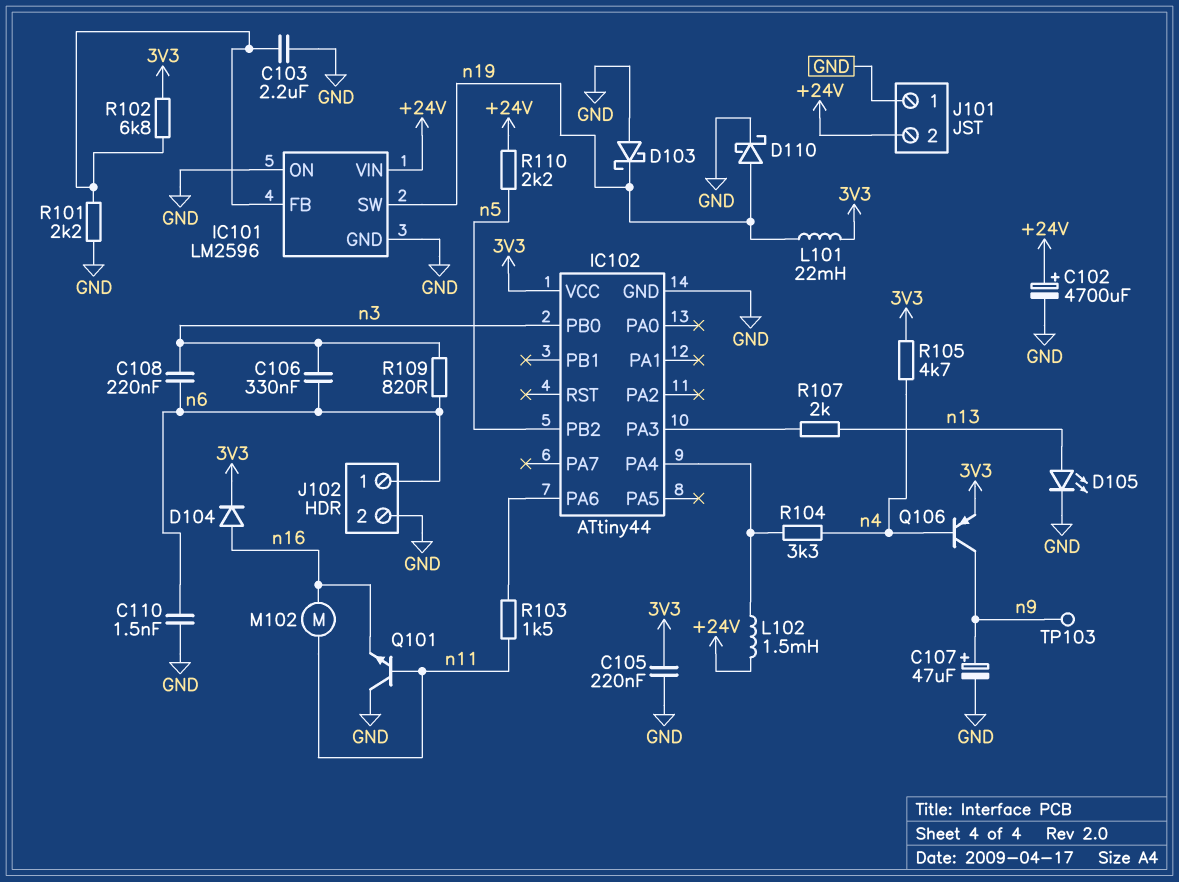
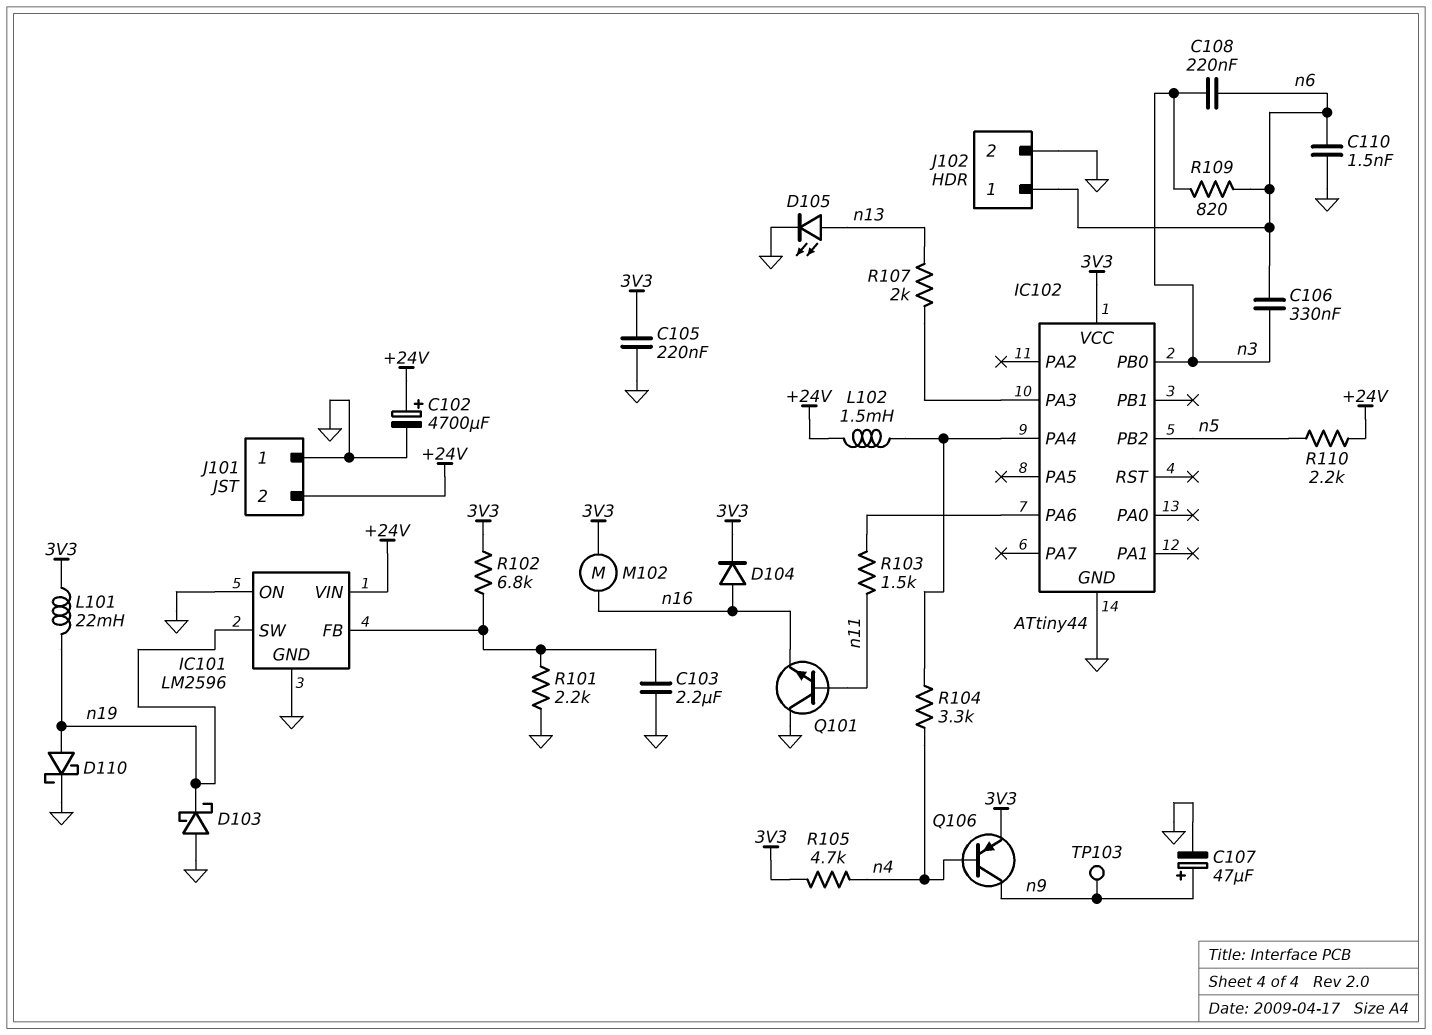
M102: motor (n11, n16) -> motor (3V3, n16)

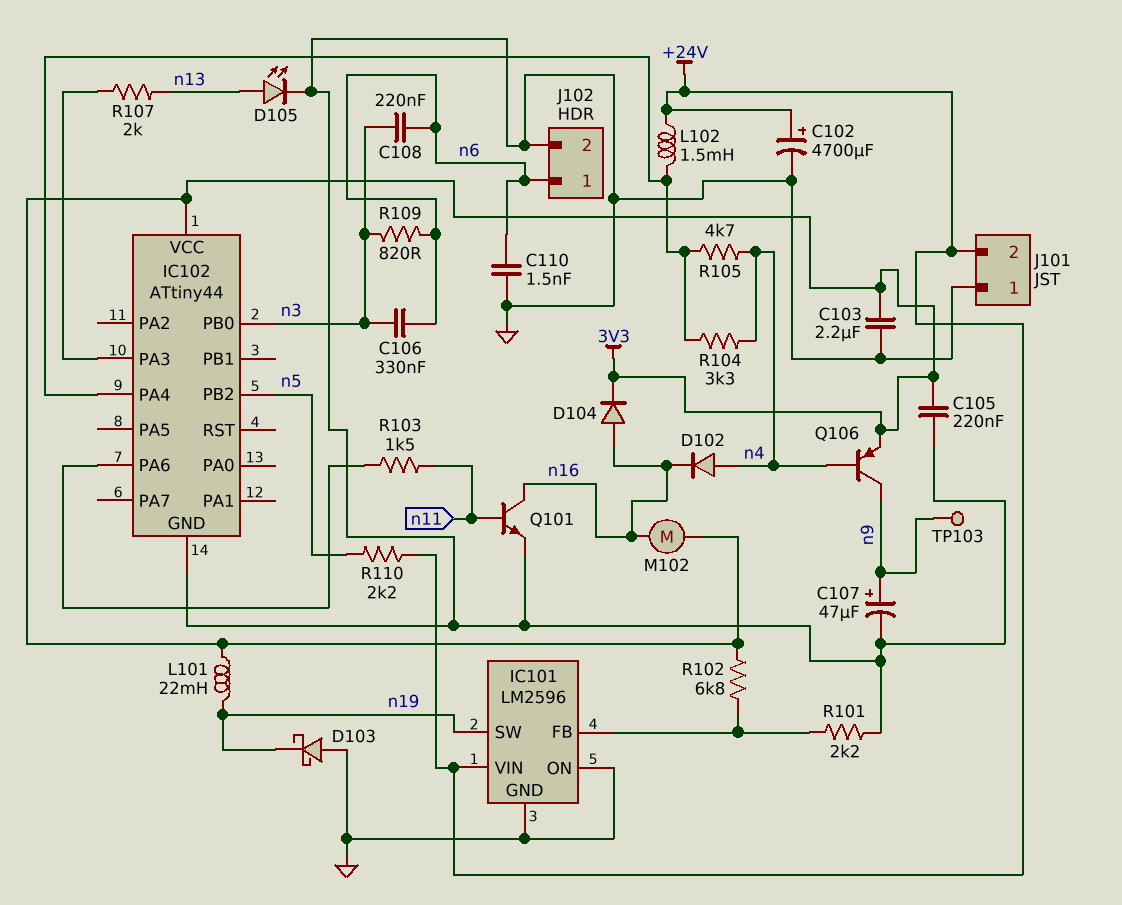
C103: 2.2uF (GND, IC101/FB) -> 2.2uF (3V3, GND)
D102: none -> diode (A n4, K n16)
D110: schottky (A n19, K GND) -> none
Q101: NPN (B n11, C GND, E n16) -> NPN (B n11, C n16, E GND)
R105: 4.7k (3V3, n4) -> 4.7k (IC102/PA4, n4)

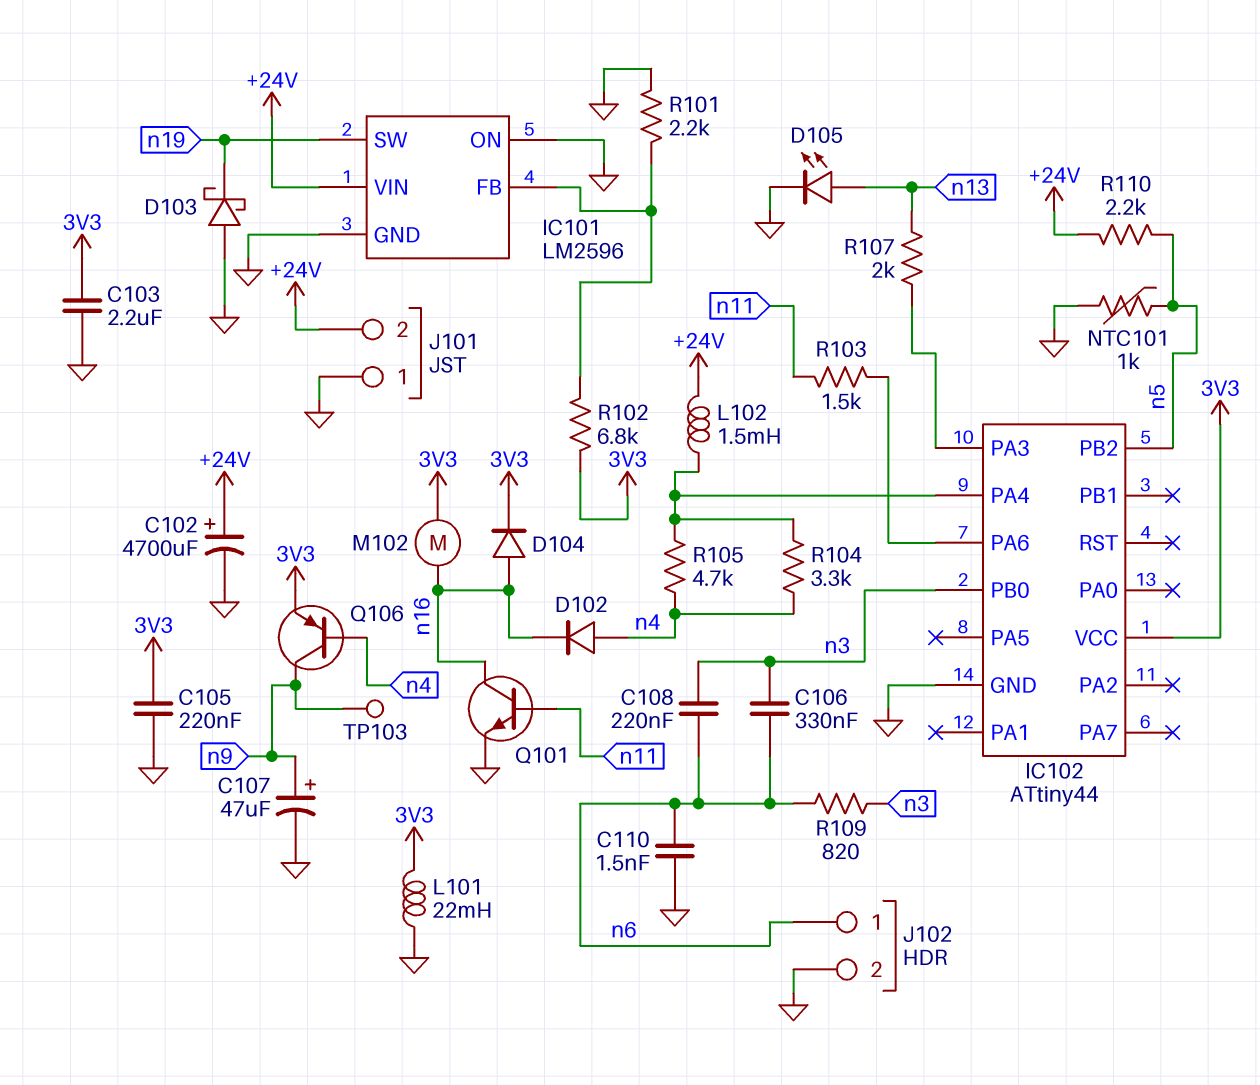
L101: 22mH (3V3, n19) -> 22mH (3V3, GND)
NTC101: none -> 1k (GND, n5)

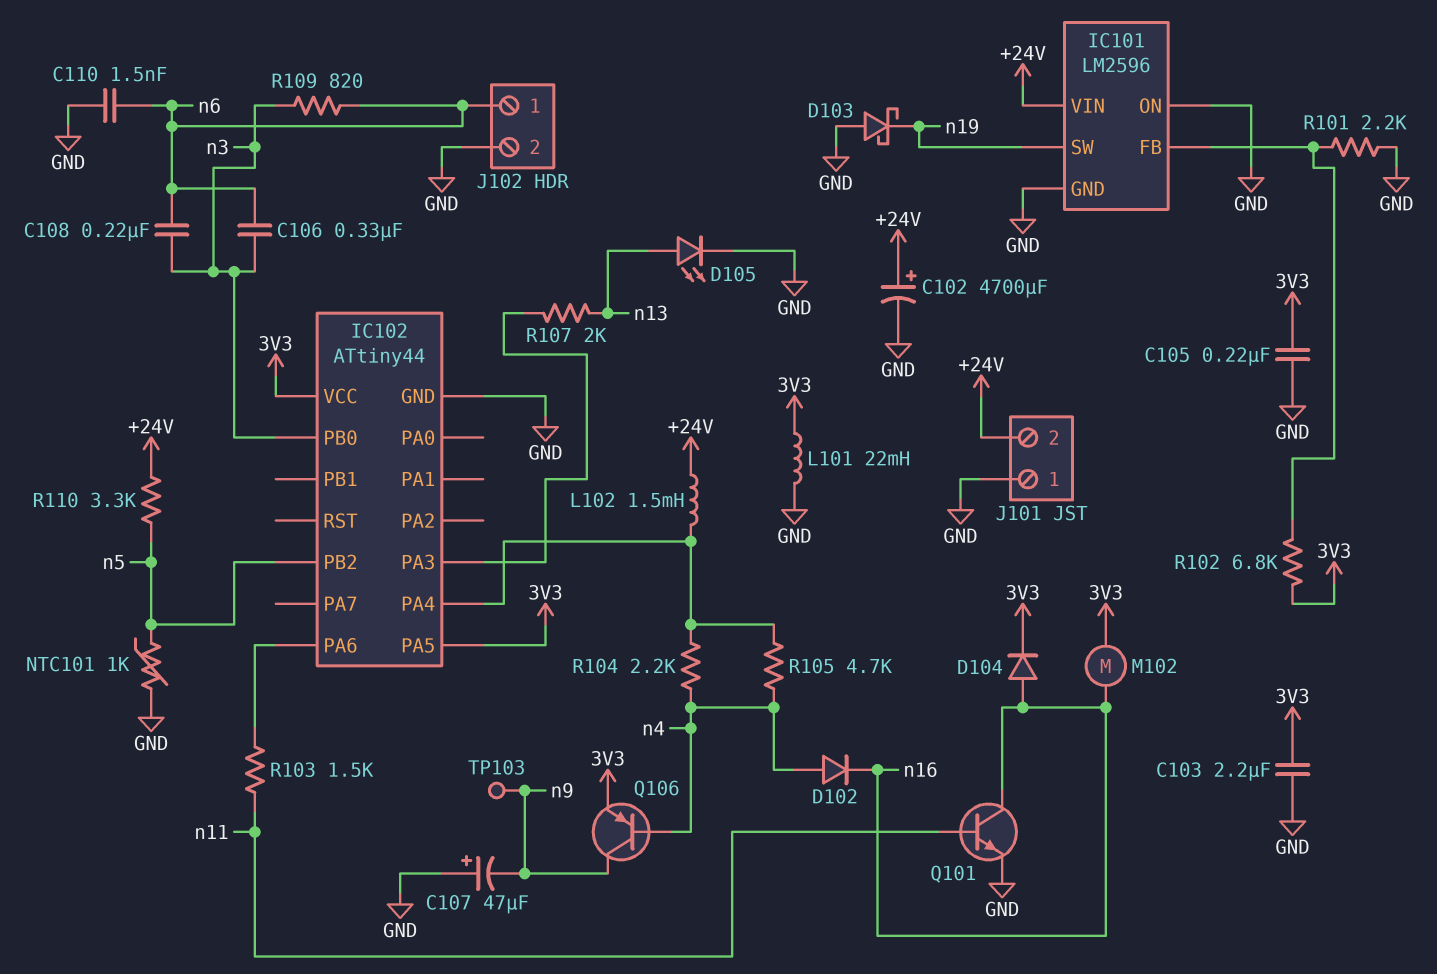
C107: 47uF (plus n9, minus GND) -> 47uF (plus GND, minus n9)
IC102 pin PA5: none -> 3V3
R104: 3.3k (IC102/PA4, n4) -> 2.2k (IC102/PA4, n4)
R110: 2.2k (+24V, n5) -> 3.3k (+24V, n5)

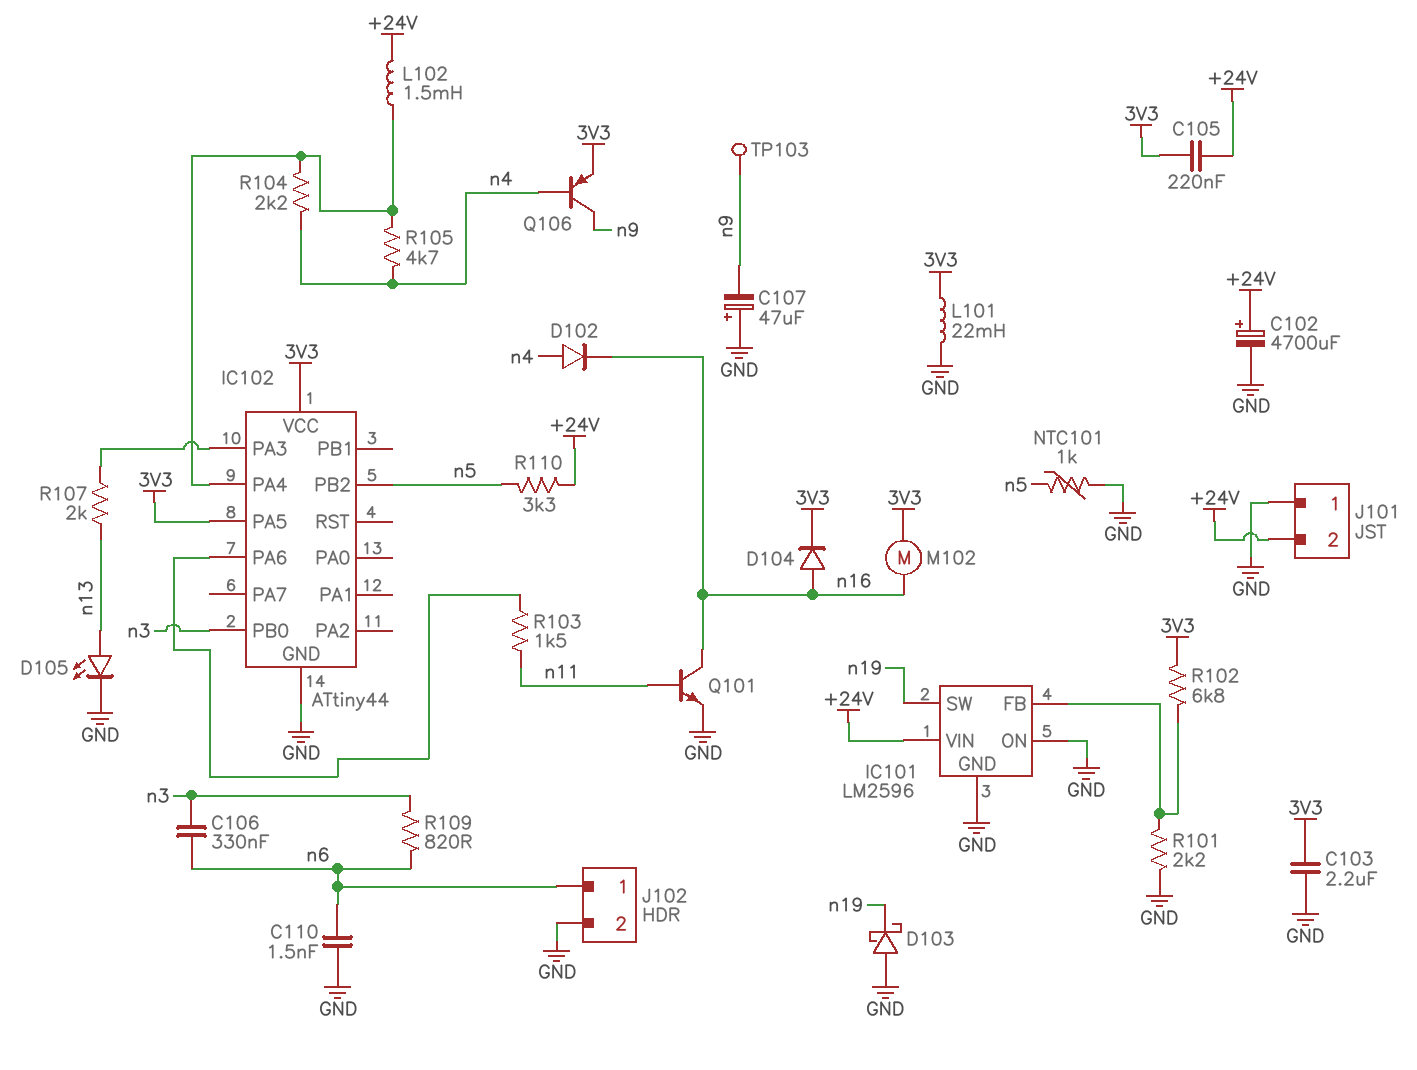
C105: 220nF (3V3, GND) -> 220nF (+24V, 3V3)
C108: 220nF (n3, n6) -> none

